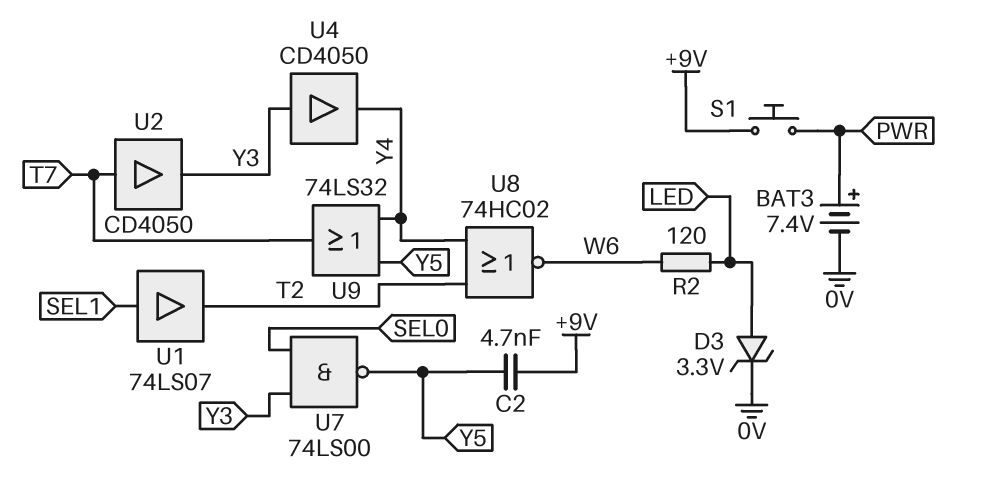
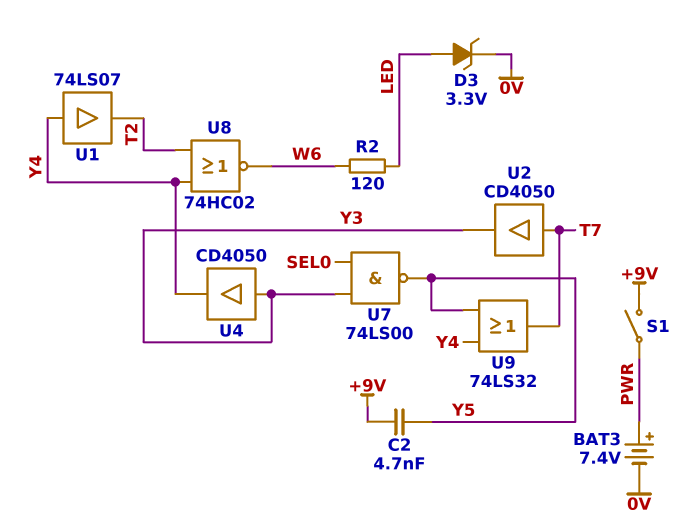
S1: button (+9V, PWR) -> switch (+9V, PWR)
U1: buffer 74LS07 (in SEL1, out T2) -> buffer 74LS07 (in Y4, out T2)

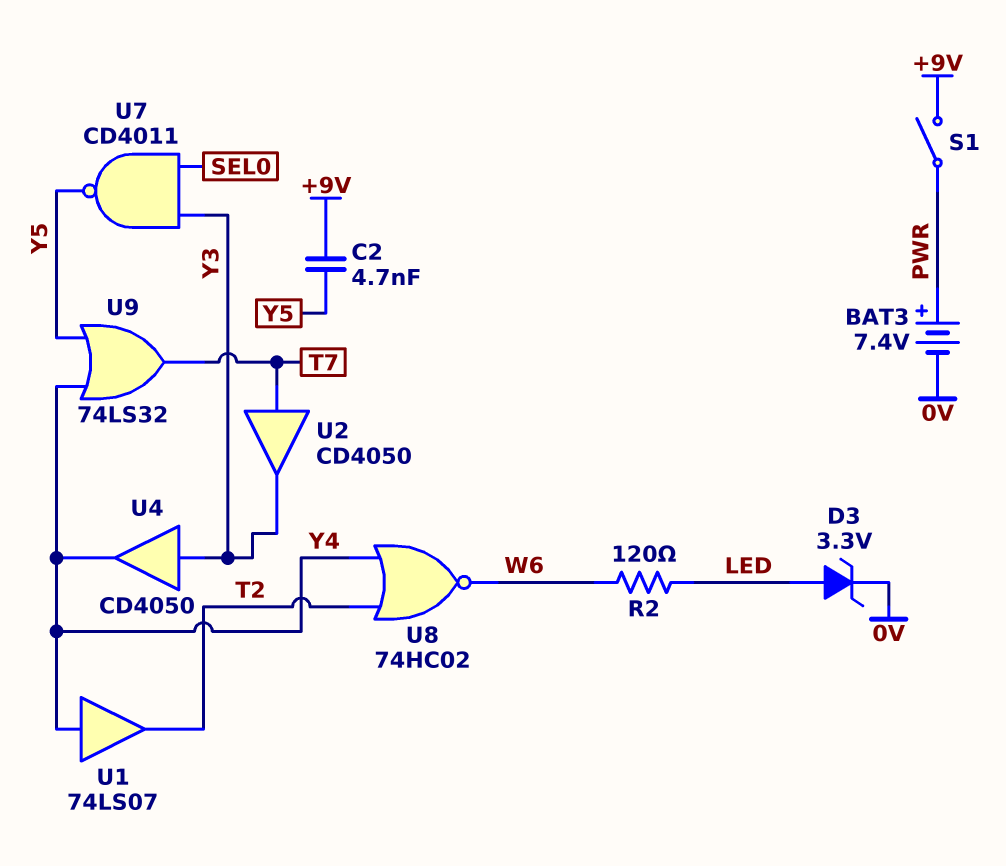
U7: NAND 74LS00 (in SEL0, in Y3, out Y5) -> NAND CD4011 (in SEL0, in Y3, out Y5)

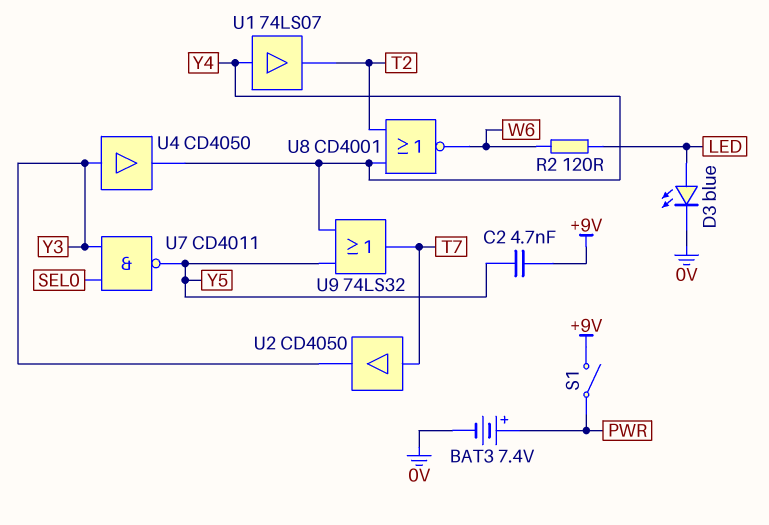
D3: zener 3.3V (A LED, K 0V) -> LED blue (A LED, K 0V)
U8: NOR 74HC02 (in T2, in Y4, out W6) -> NOR CD4001 (in T2, in Y4, out W6)

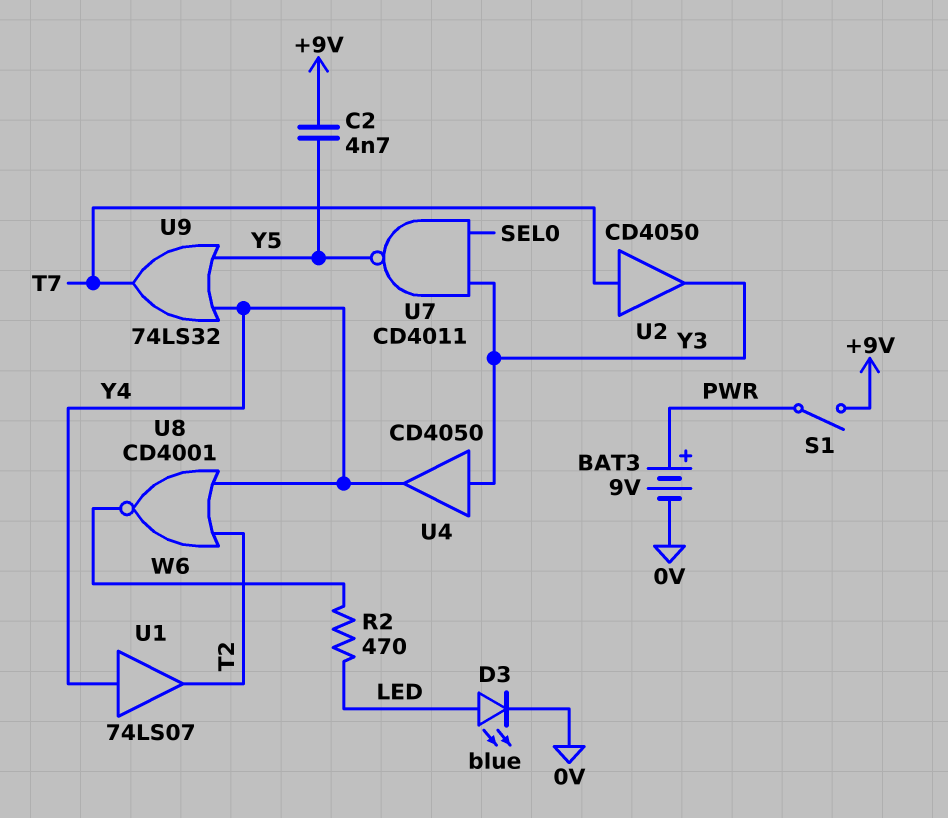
BAT3: 7.4V (plus PWR, minus 0V) -> 9V (plus PWR, minus 0V)
R2: 120 (LED, W6) -> 470 (LED, W6)

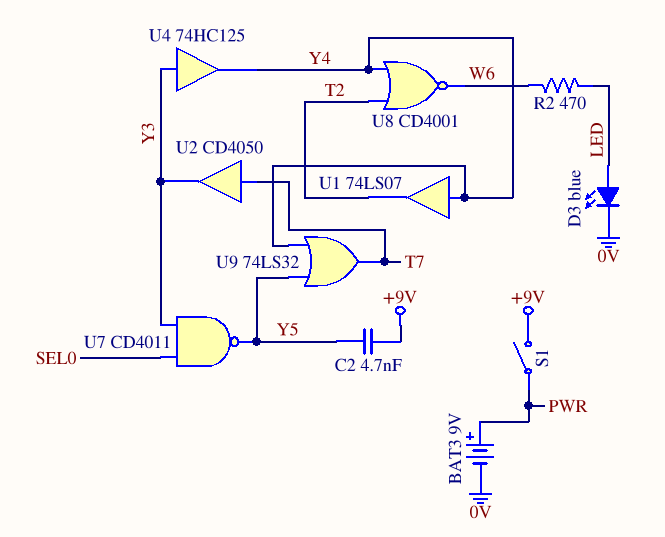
U4: buffer CD4050 (in Y3, out Y4) -> buffer 74HC125 (in Y3, out Y4)

